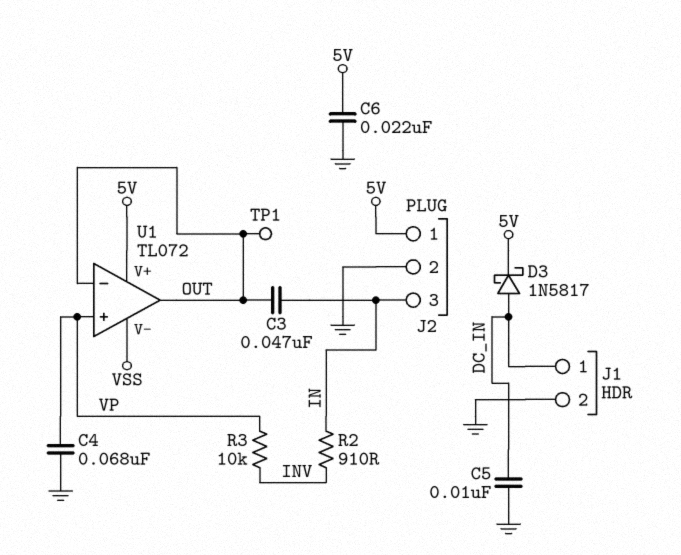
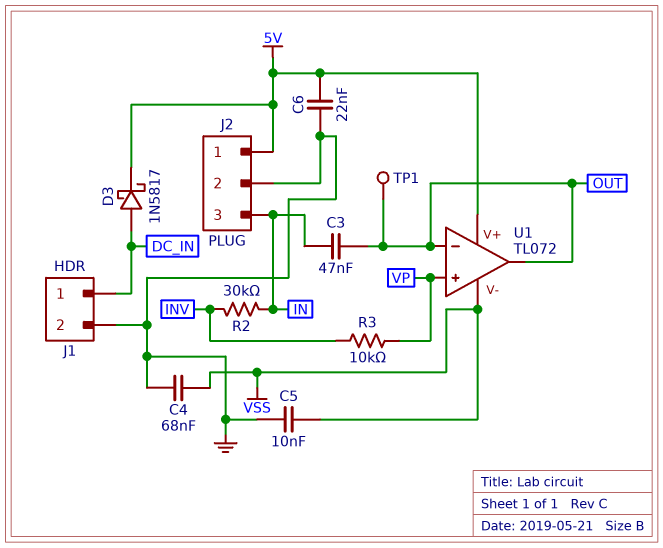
C4: 68nF (GND, VP) -> 68nF (GND, VSS)
C5: 10nF (DC_IN, GND) -> 10nF (GND, VSS)
R2: 910 (IN, INV) -> 30k (IN, INV)

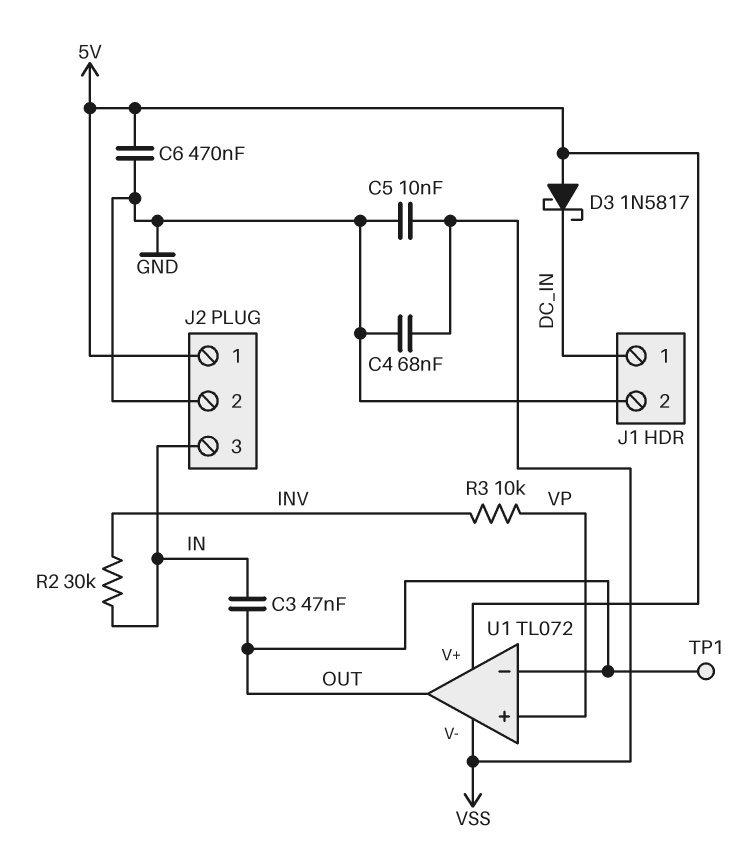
C6: 22nF (5V, GND) -> 470nF (5V, GND)
D3: schottky 1N5817 (A DC_IN, K 5V) -> schottky 1N5817 (A 5V, K DC_IN)

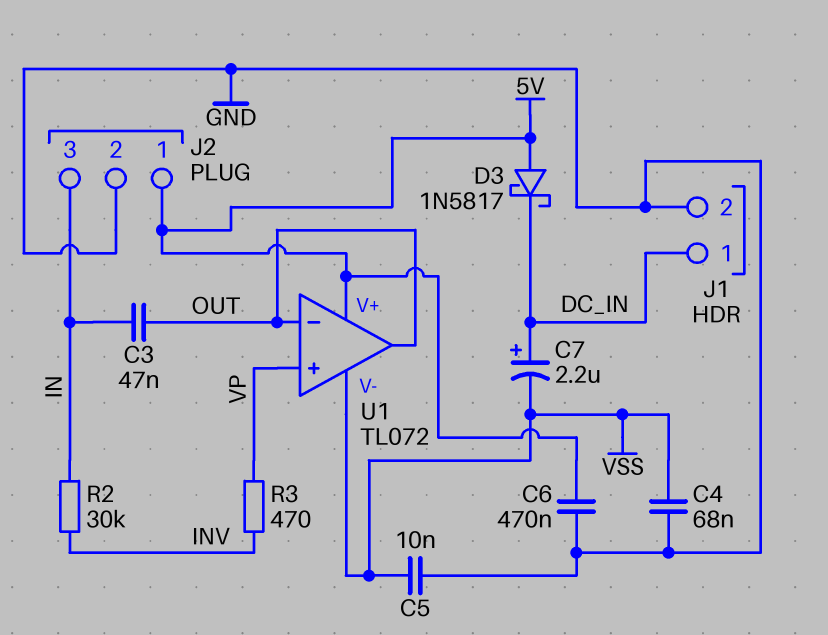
C7: none -> 2.2uF (plus DC_IN, minus VSS)
R3: 10k (INV, VP) -> 470 (INV, VP)
TP1: test point (OUT) -> none

